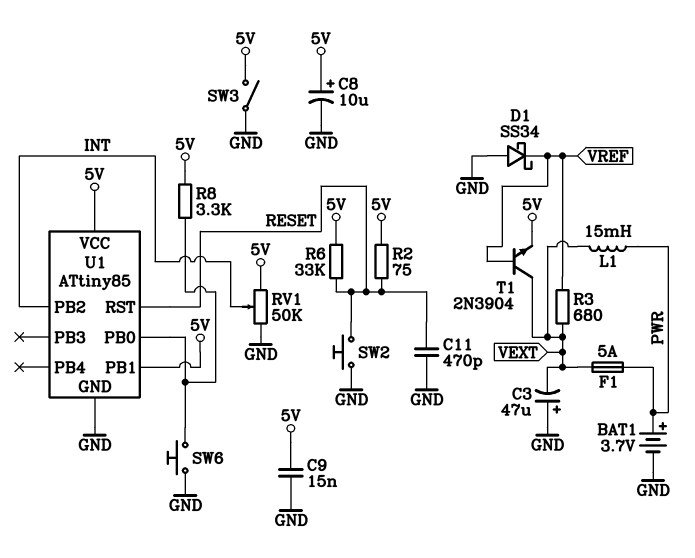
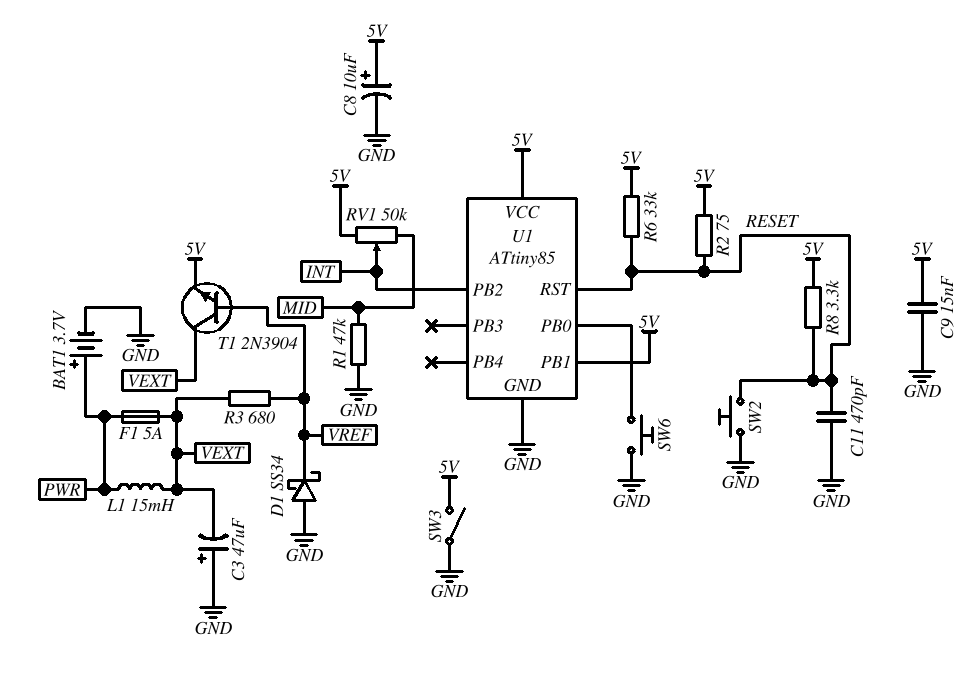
R1: none -> 47k (GND, MID)
R8: 3.3k (5V, U1/PB0) -> 3.3k (5V, RESET)
RV1: 50k (5V, GND, wiper INT) -> 50k (5V, MID, wiper INT)

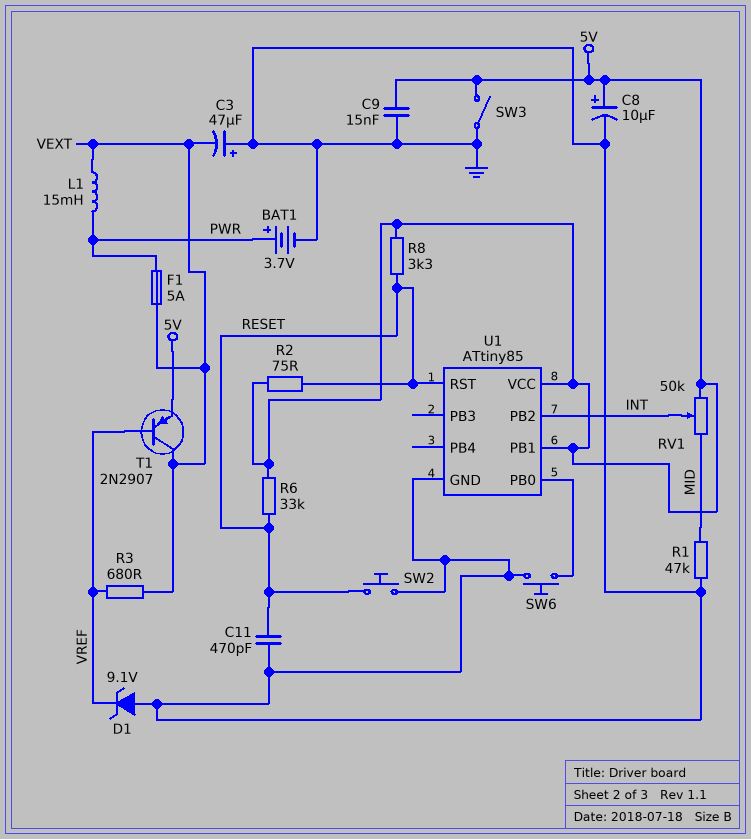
D1: schottky SS34 (A GND, K VREF) -> zener 9.1V (A GND, K VREF)
T1: NPN 2N3904 (B VREF, C VEXT, E 5V) -> PNP 2N2907 (B VREF, C VEXT, E 5V)

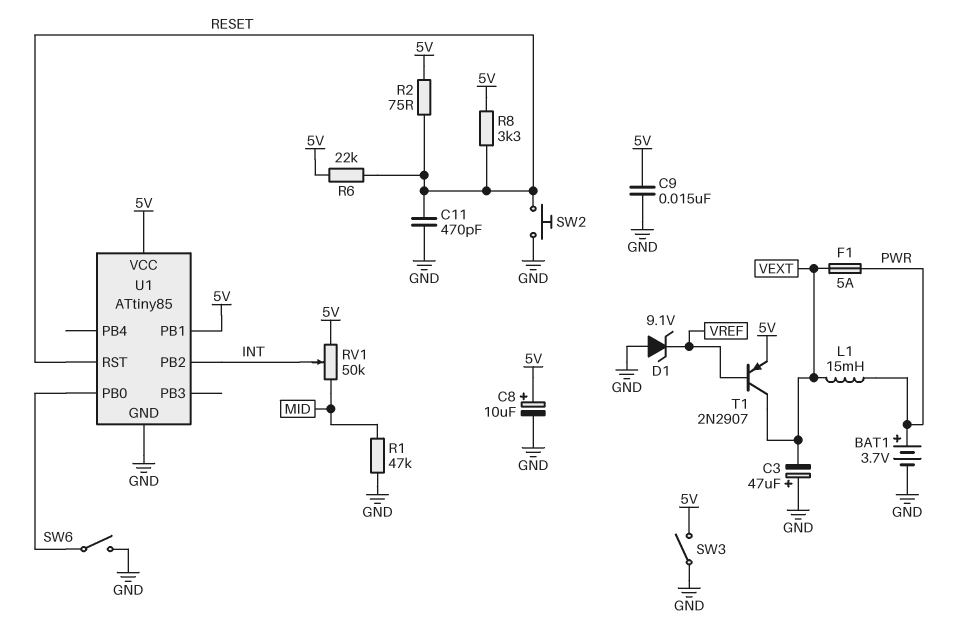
R3: 680 (VEXT, VREF) -> none
R6: 33k (5V, RESET) -> 22k (5V, RESET)
SW6: button (GND, U1/PB0) -> switch (GND, U1/PB0)

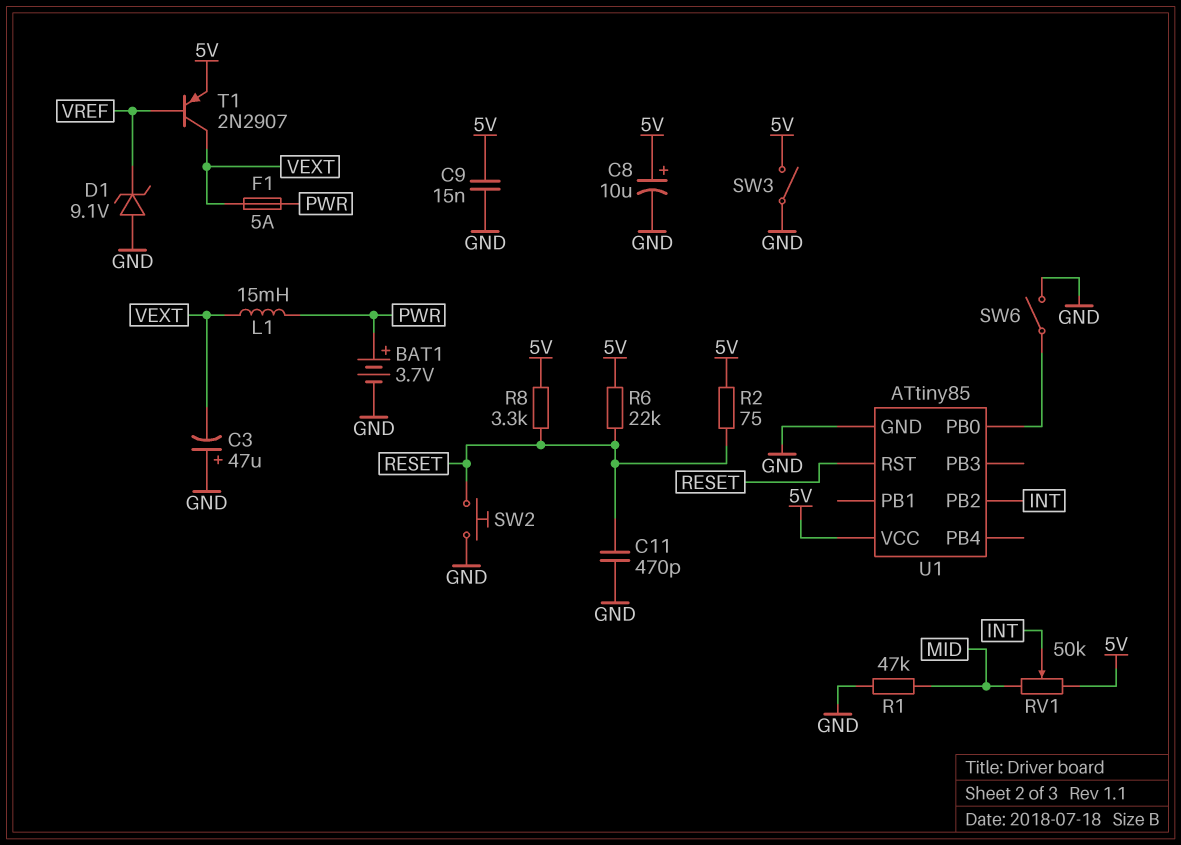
U1 pin PB1: 5V -> none

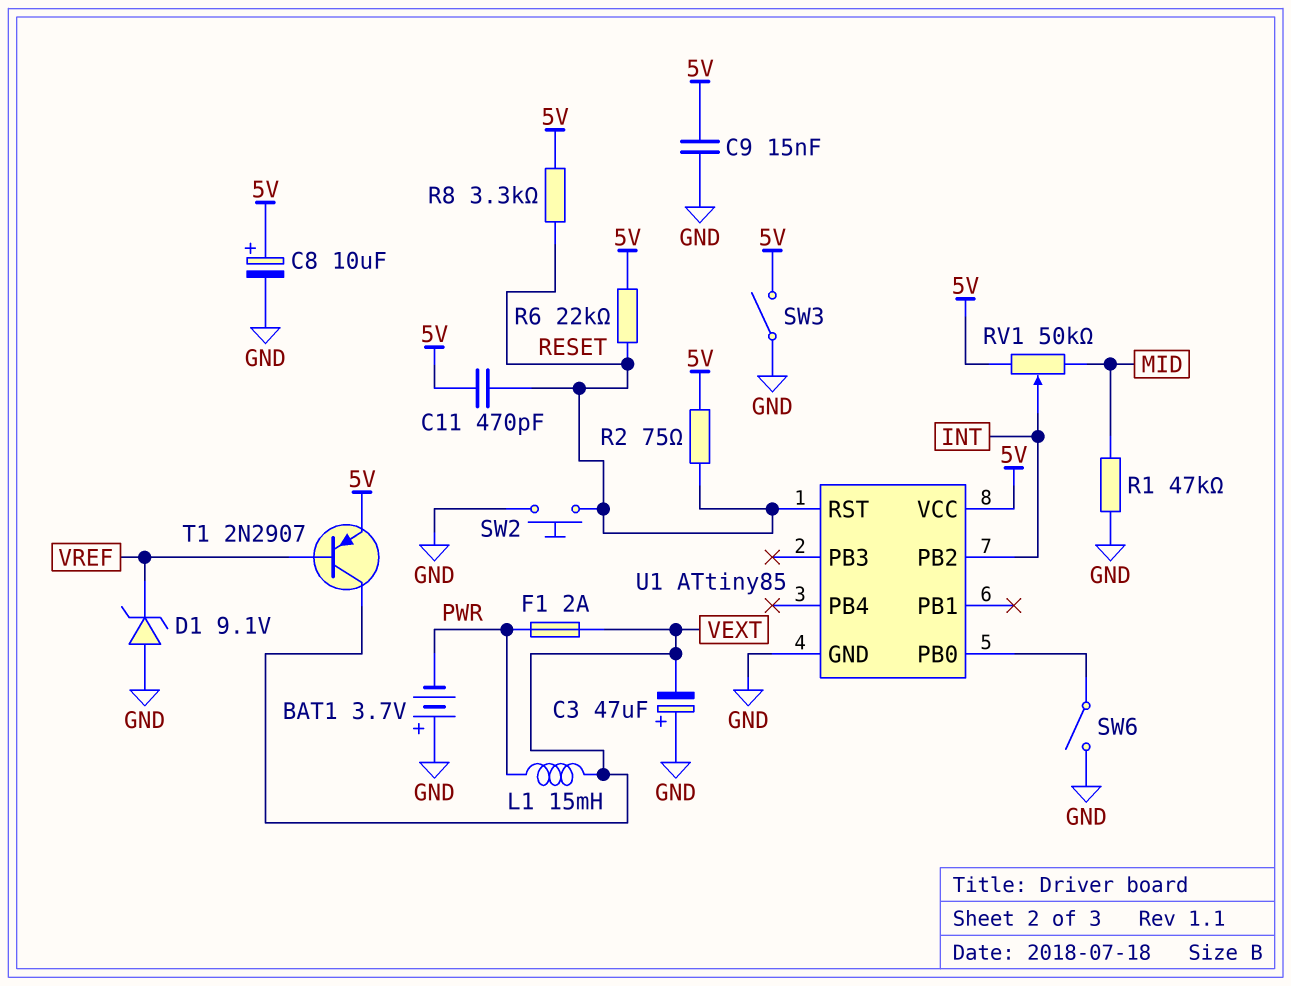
BAT1: 3.7V (plus PWR, minus GND) -> 3.7V (plus GND, minus PWR)
C11: 470pF (GND, RESET) -> 470pF (5V, RESET)
F1: 5A (PWR, VEXT) -> 2A (PWR, VEXT)

